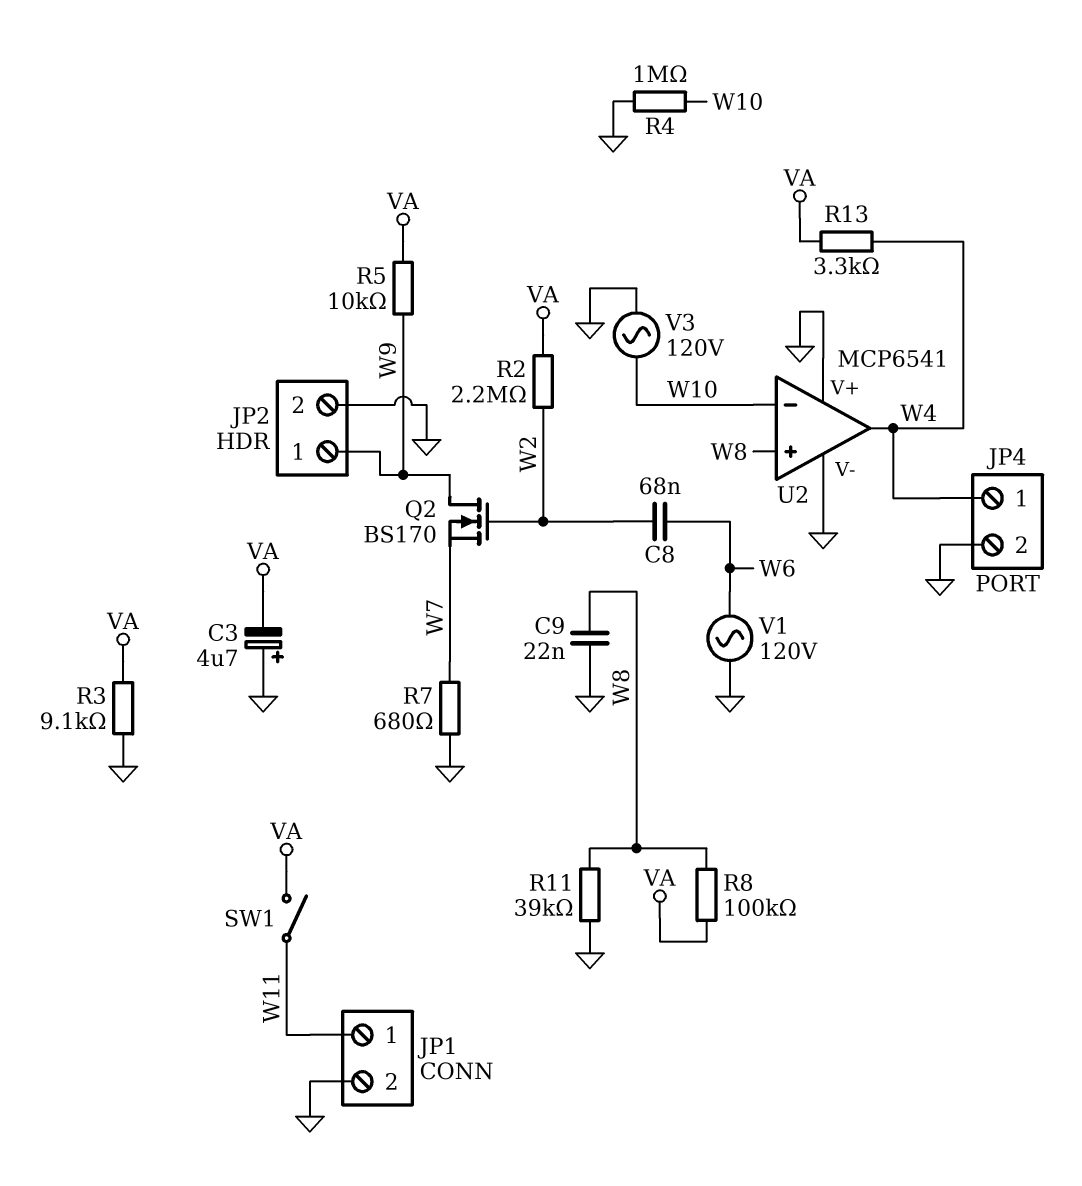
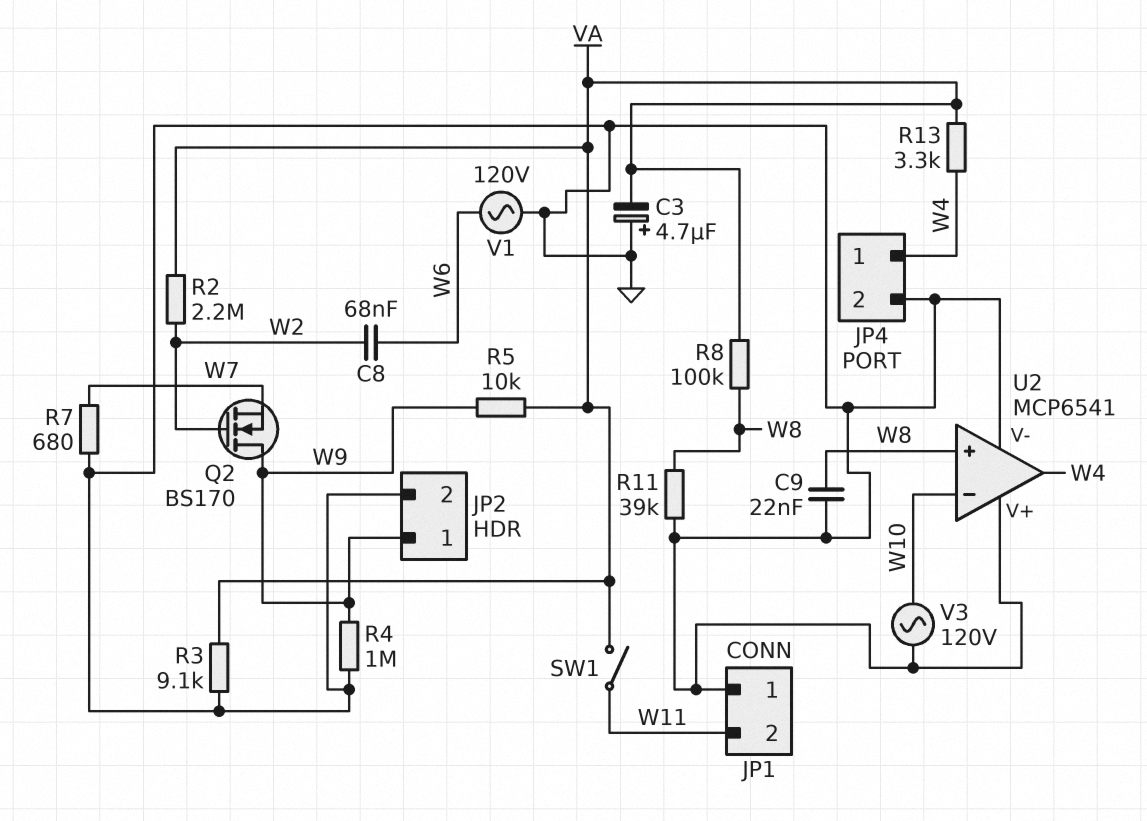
JP1 pin 1: W11 -> GND
JP1 pin 2: GND -> W11
R4: 1M (GND, W10) -> 1M (GND, W9)

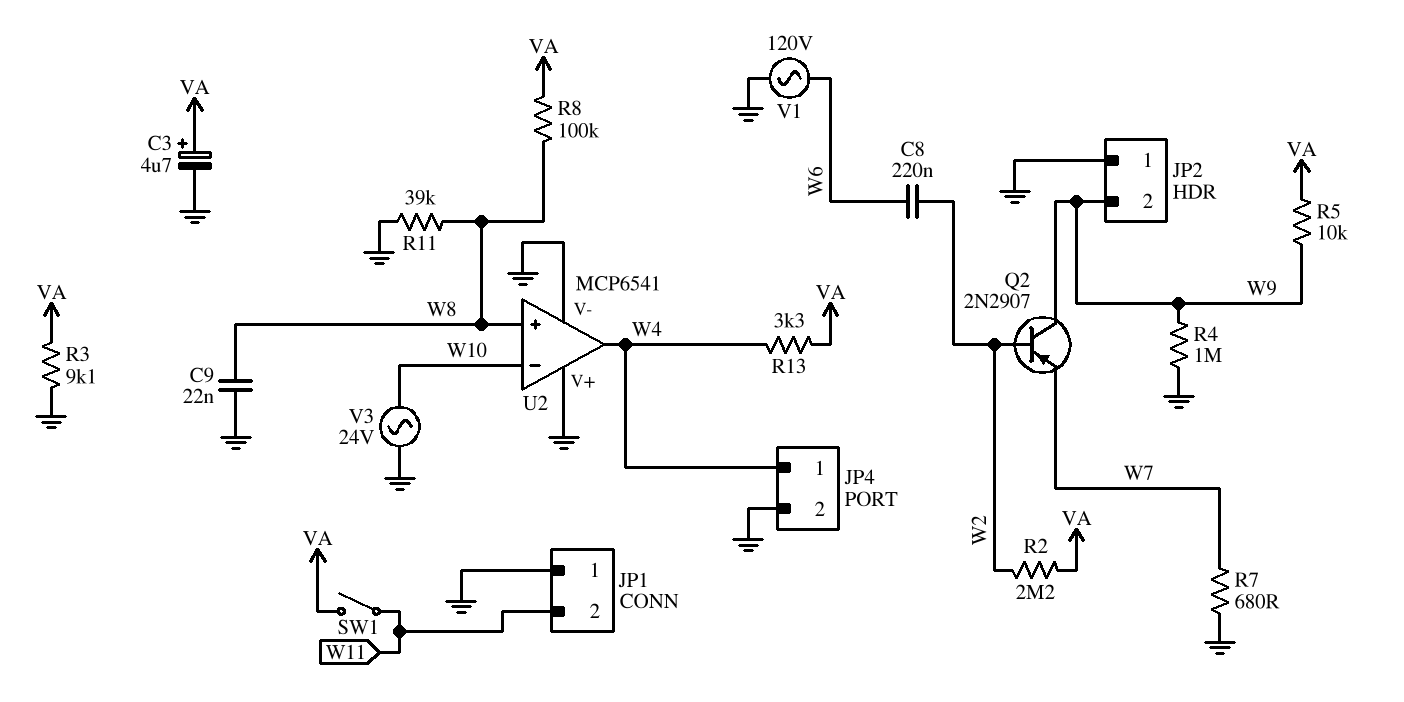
C3: 4.7uF (plus GND, minus VA) -> 4.7uF (plus VA, minus GND)
C8: 68nF (W2, W6) -> 220nF (W2, W6)
JP2 pin 1: W9 -> GND
JP2 pin 2: GND -> W9
Q2: NMOS BS170 (G W2, D W9, S W7) -> PNP 2N2907 (B W2, C W9, E W7)
V3: AC 120V (GND, W10) -> AC 24V (GND, W10)

